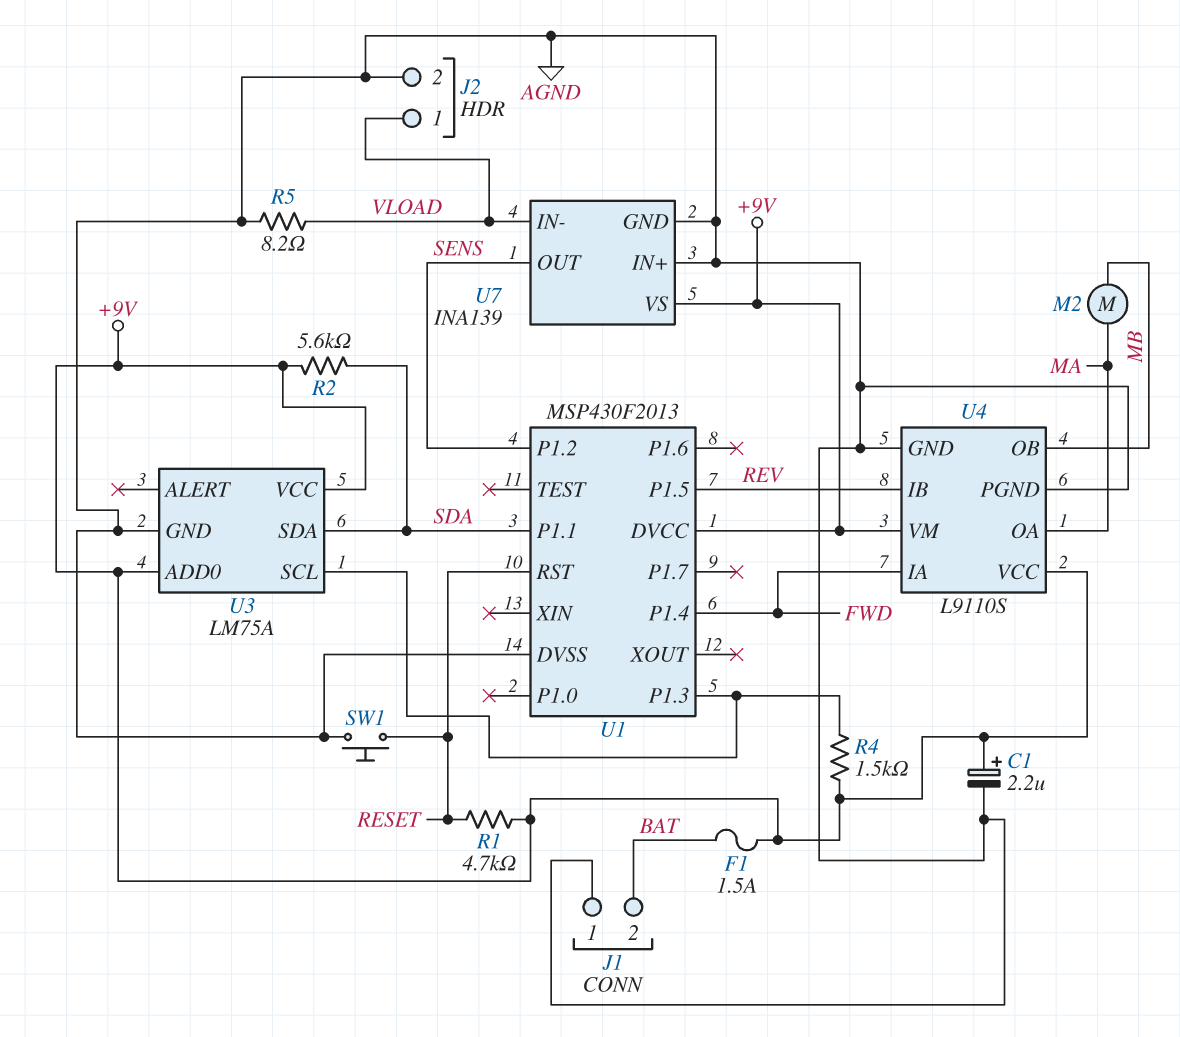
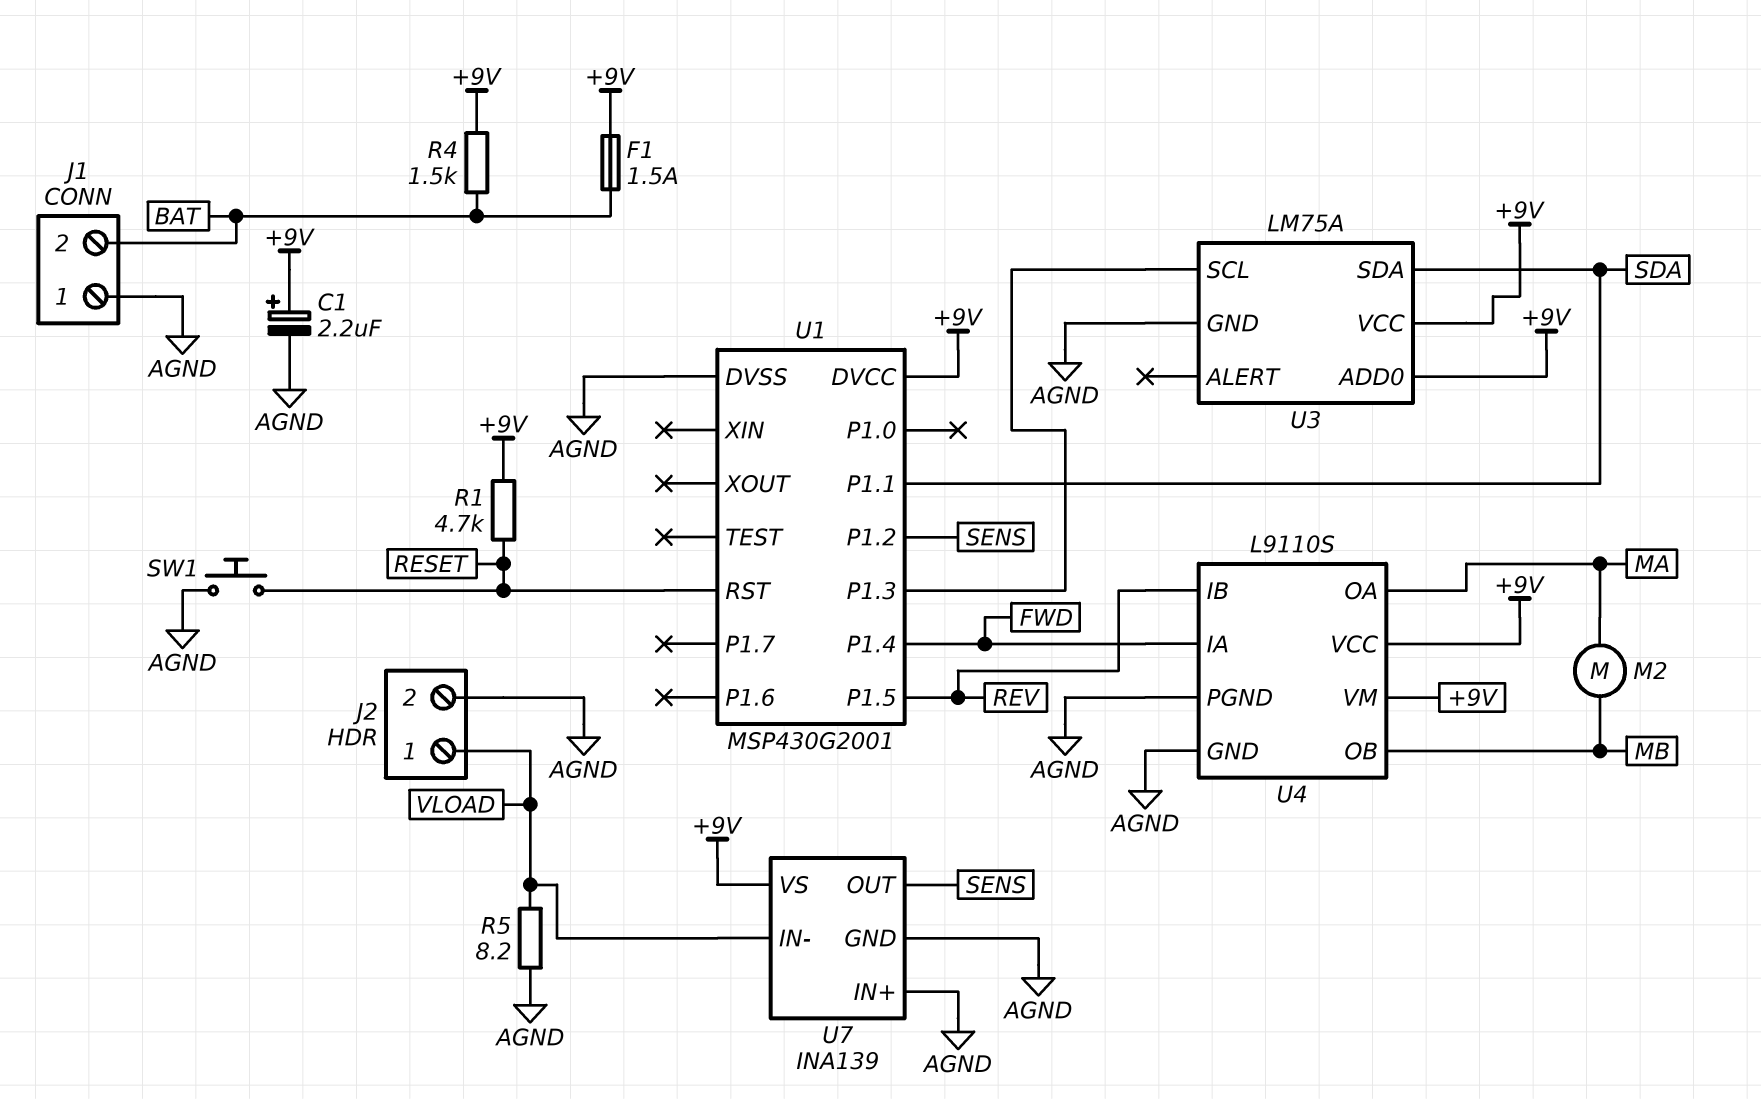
R2: 5.6k (+9V, SDA) -> none
R4: 1.5k (+9V, U1/P1.3) -> 1.5k (+9V, BAT)
U1: MSP430F2013 -> MSP430G2001

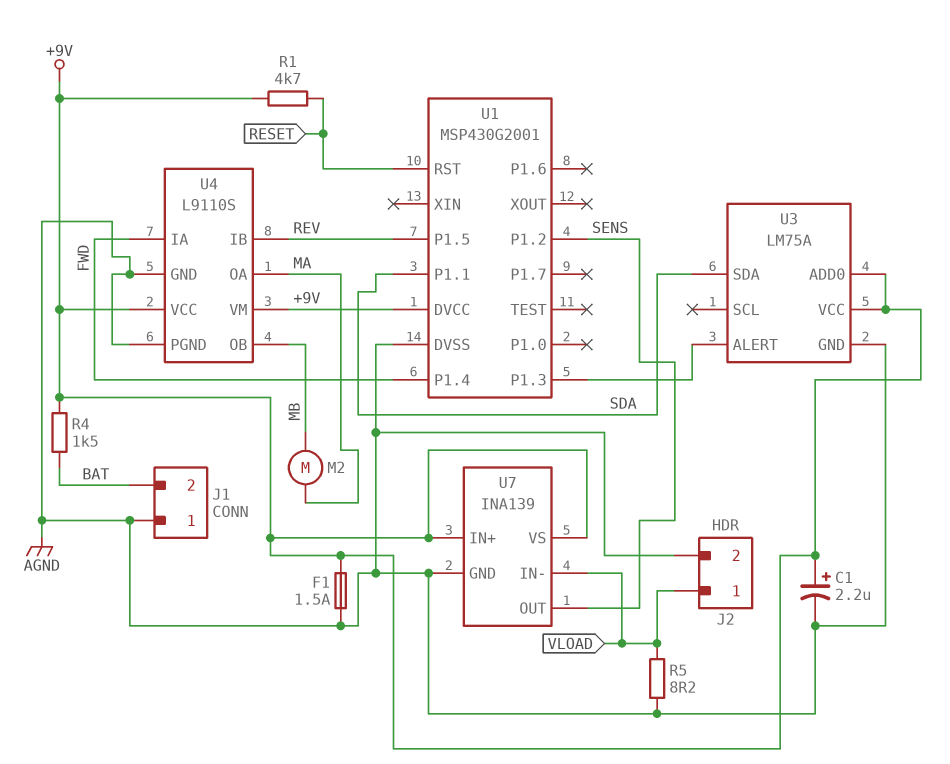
F1: 1.5A (+9V, BAT) -> 1.5A (+9V, AGND)
SW1: button (AGND, RESET) -> none
U3 pin ALERT: none -> U1/P1.3
U3 pin SCL: U1/P1.3 -> none
U7 pin IN+: AGND -> +9V

